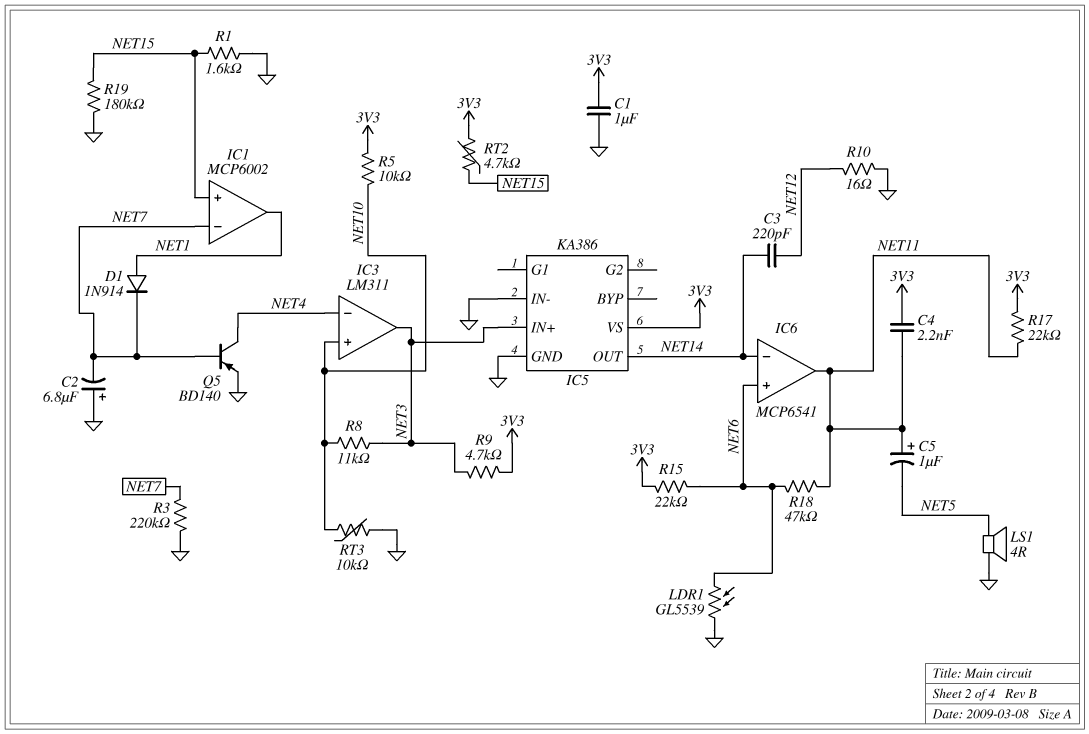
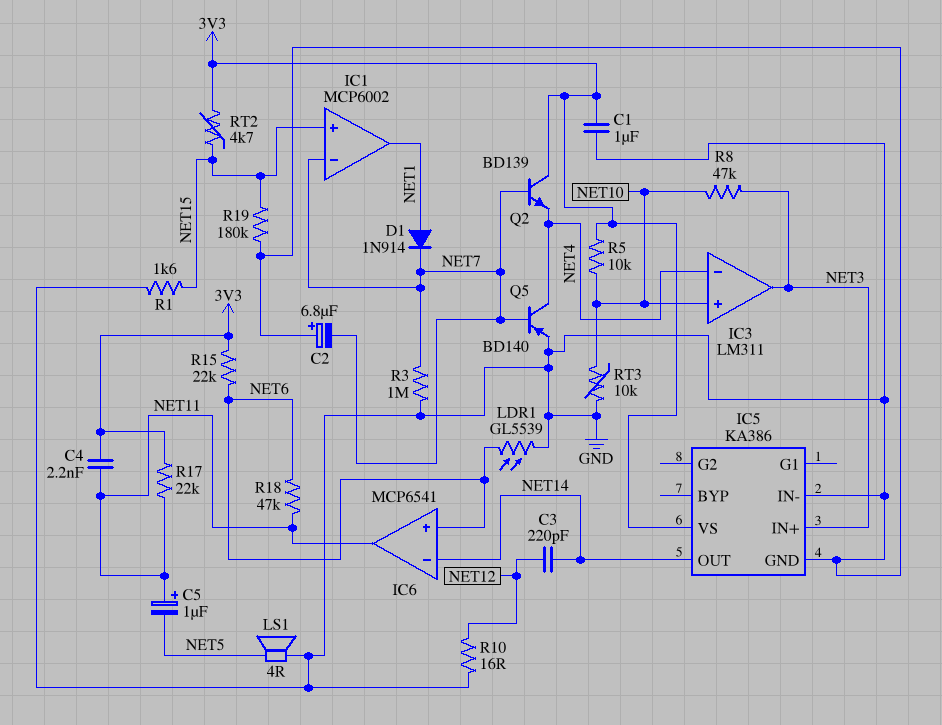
Q2: none -> NPN BD139 (B NET7, C 3V3, E NET4)
R3: 220k (GND, NET7) -> 1M (GND, NET7)
R8: 11k (NET3, NET10) -> 47k (NET3, NET10)
R9: 4.7k (3V3, NET3) -> none

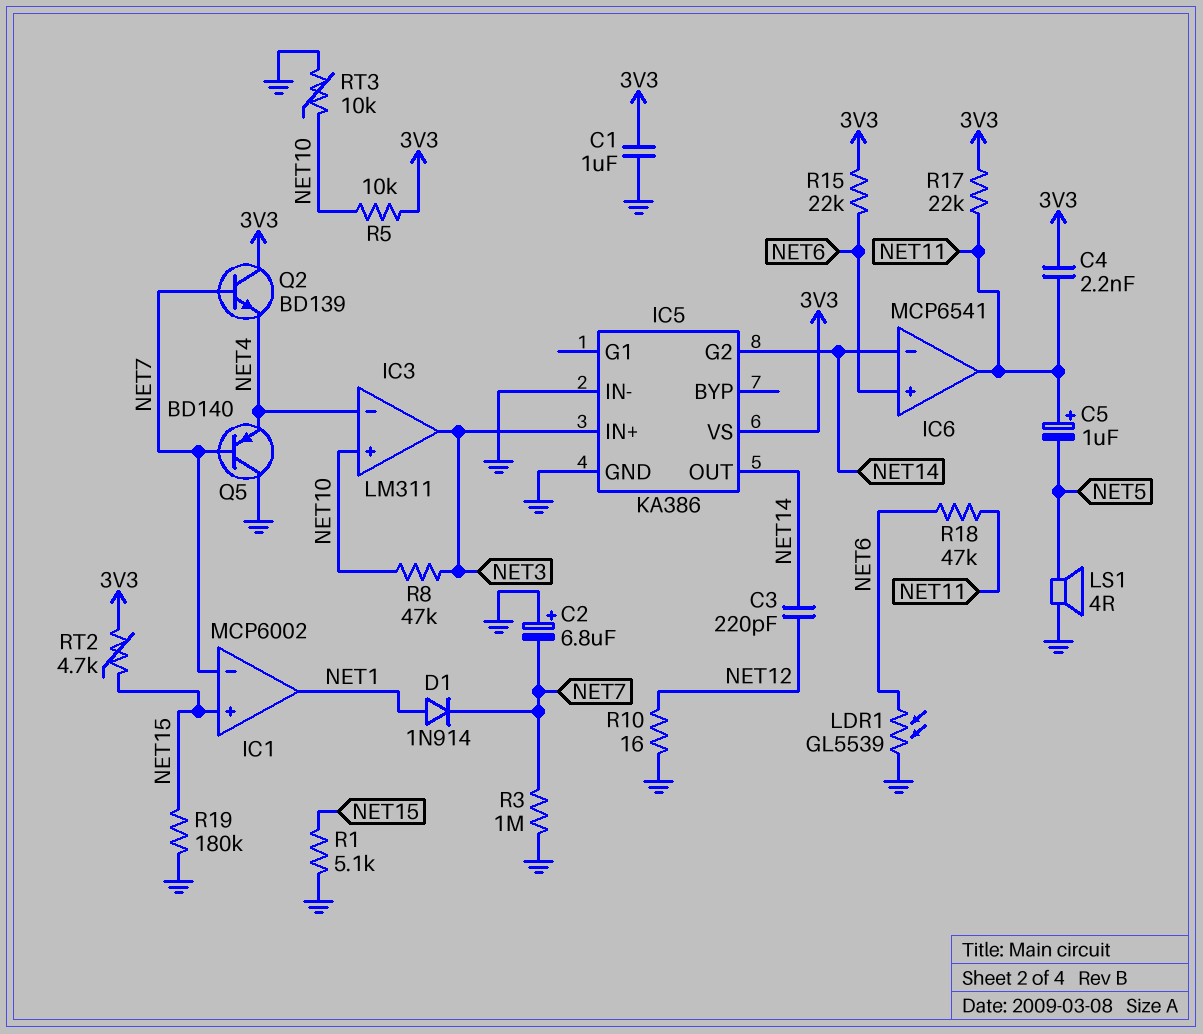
IC5 pin G2: none -> NET14
Q5: PNP BD140 (B NET7, C NET4, E GND) -> PNP BD140 (B NET7, C GND, E NET4)
R1: 1.6k (GND, NET15) -> 5.1k (GND, NET15)

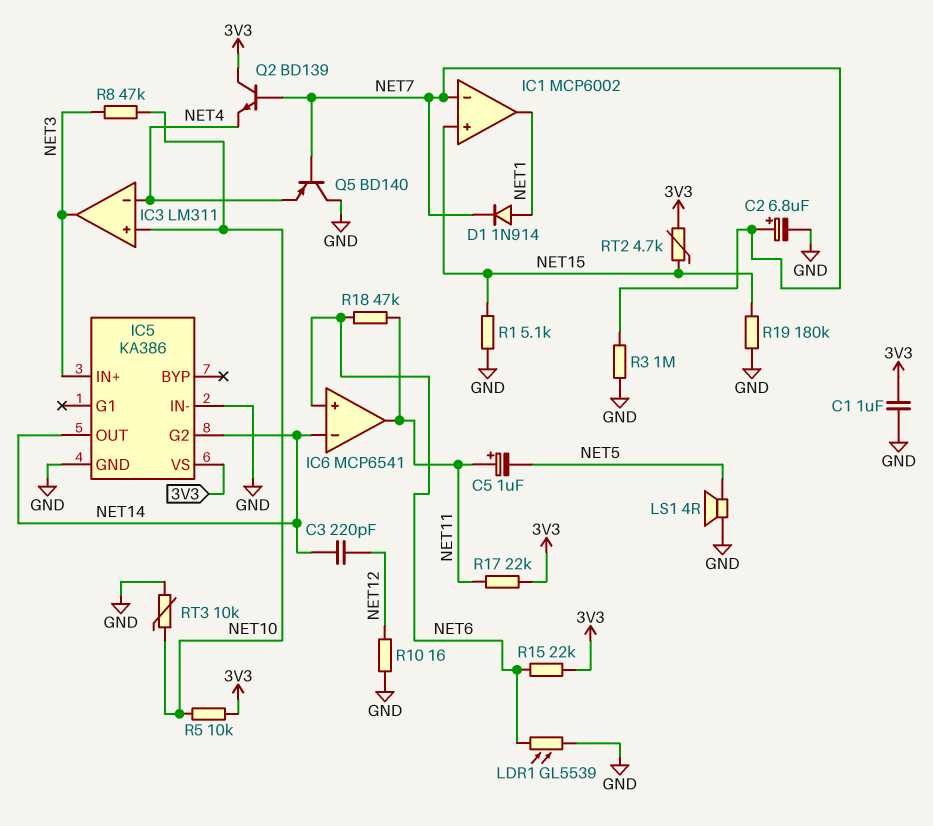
C2: 6.8uF (plus GND, minus NET7) -> 6.8uF (plus NET7, minus GND)
C4: 2.2nF (3V3, NET11) -> none

